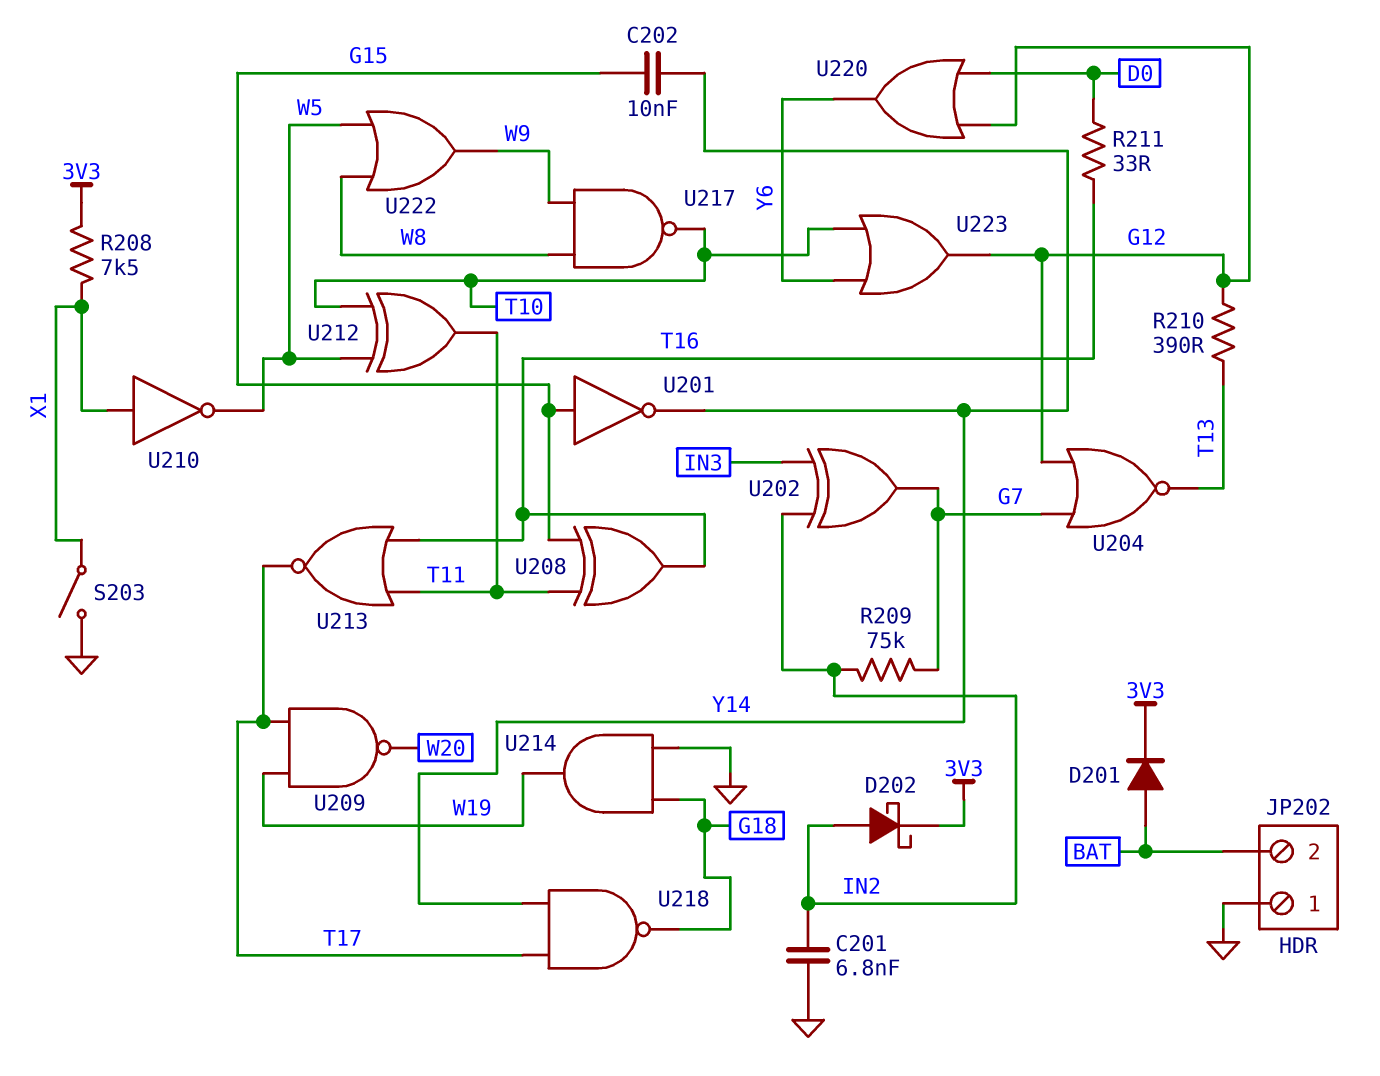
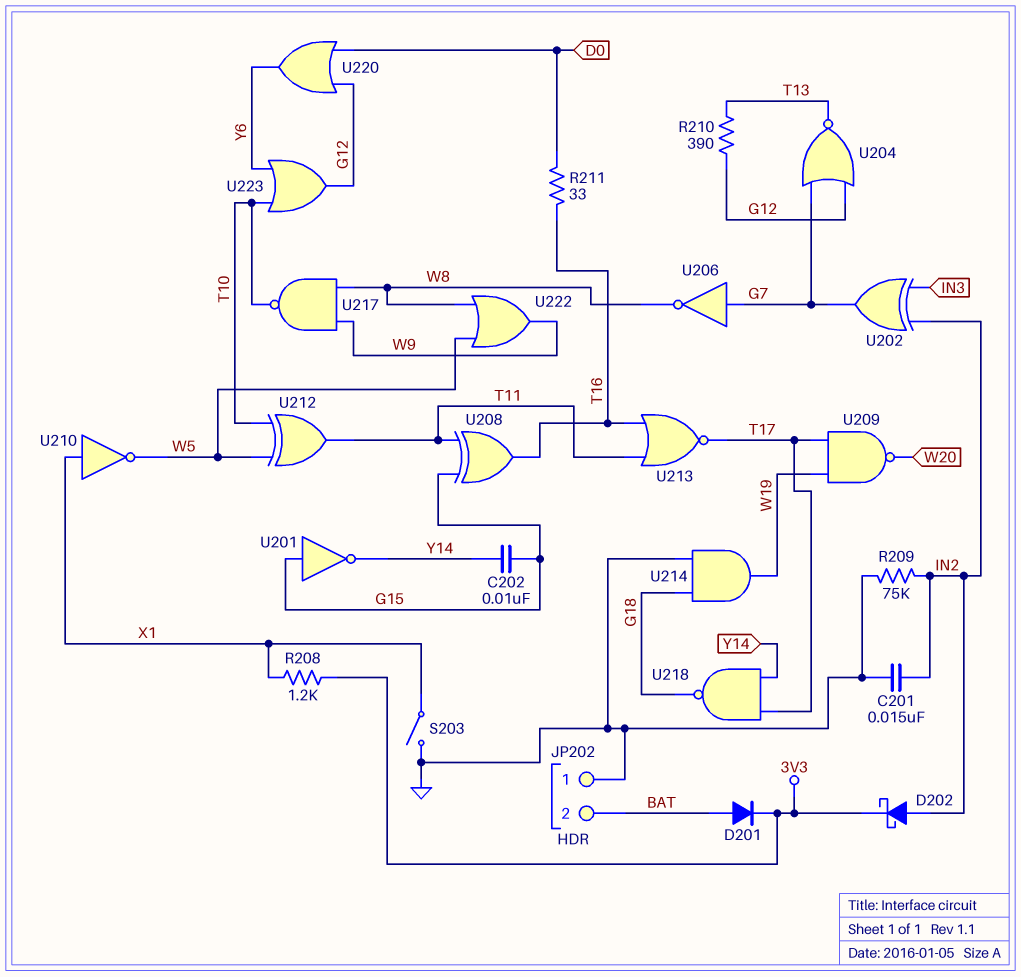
C201: 6.8nF (GND, IN2) -> 15nF (GND, IN2)
R208: 7.5k (3V3, X1) -> 1.2k (3V3, X1)
R209: 75k (G7, IN2) -> 75k (GND, IN2)
U206: none -> NOT (in G7, out W8)

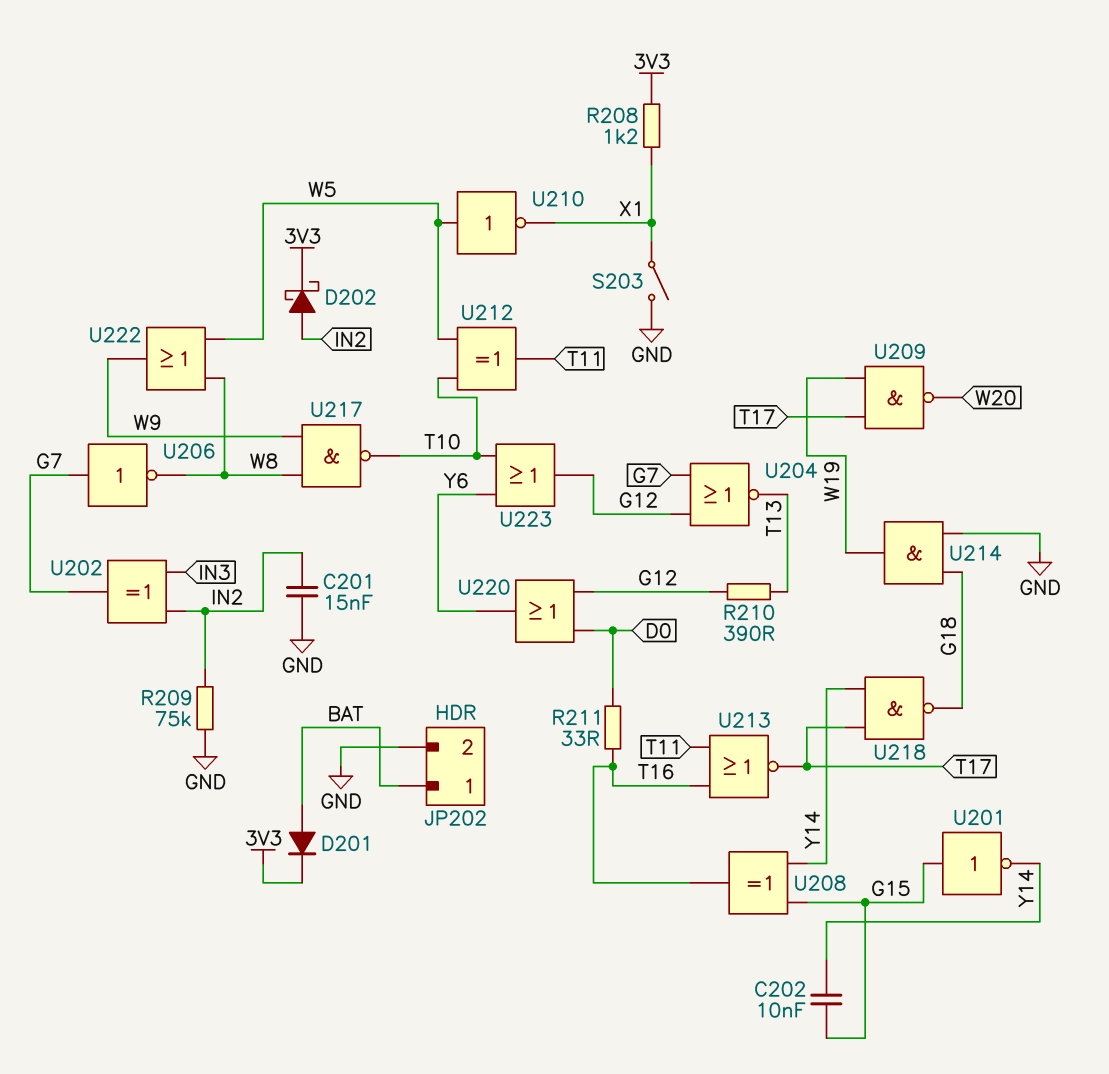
JP202 pin 1: GND -> BAT
JP202 pin 2: BAT -> GND
U208: XOR (in G15, in T11, out T16) -> XOR (in G15, in Y14, out T16)
U210: NOT (in X1, out W5) -> NOT (in W5, out X1)

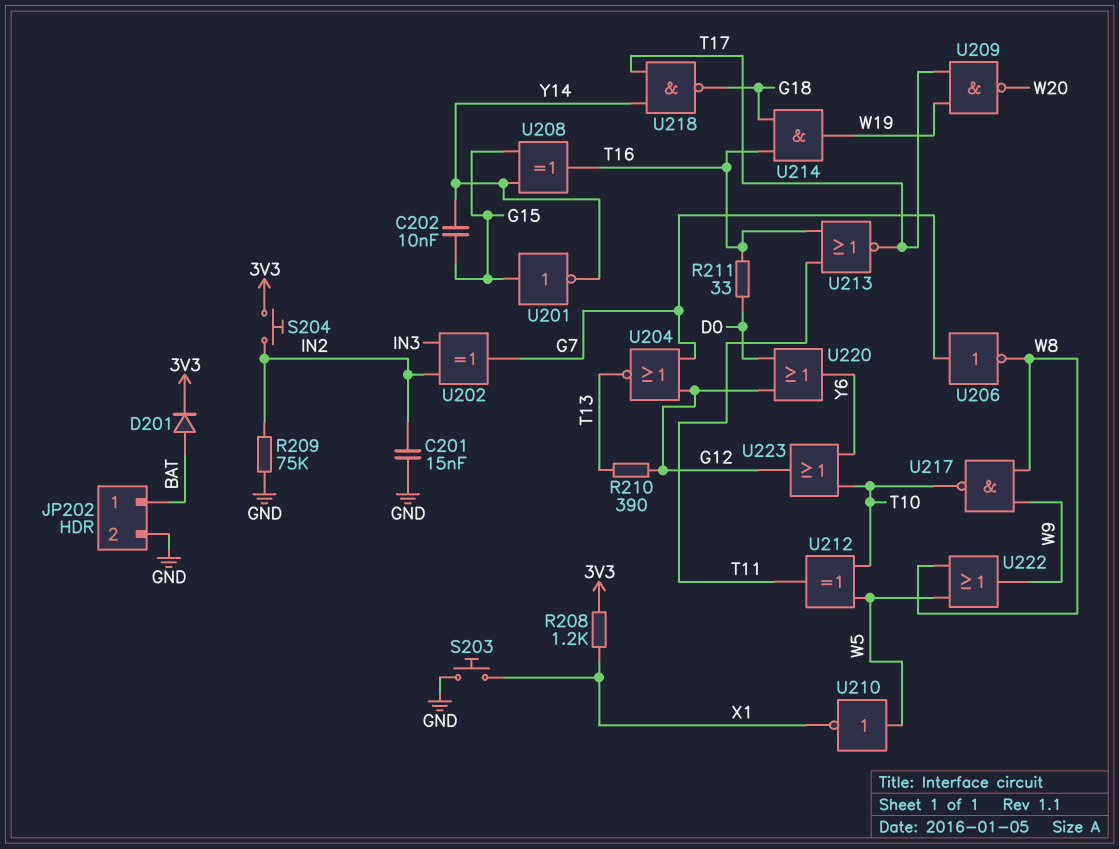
D202: schottky (A IN2, K 3V3) -> none
S203: switch (GND, X1) -> button (GND, X1)
S204: none -> button (3V3, IN2)
U214: AND (in G18, in GND, out W19) -> AND (in G18, in T16, out W19)

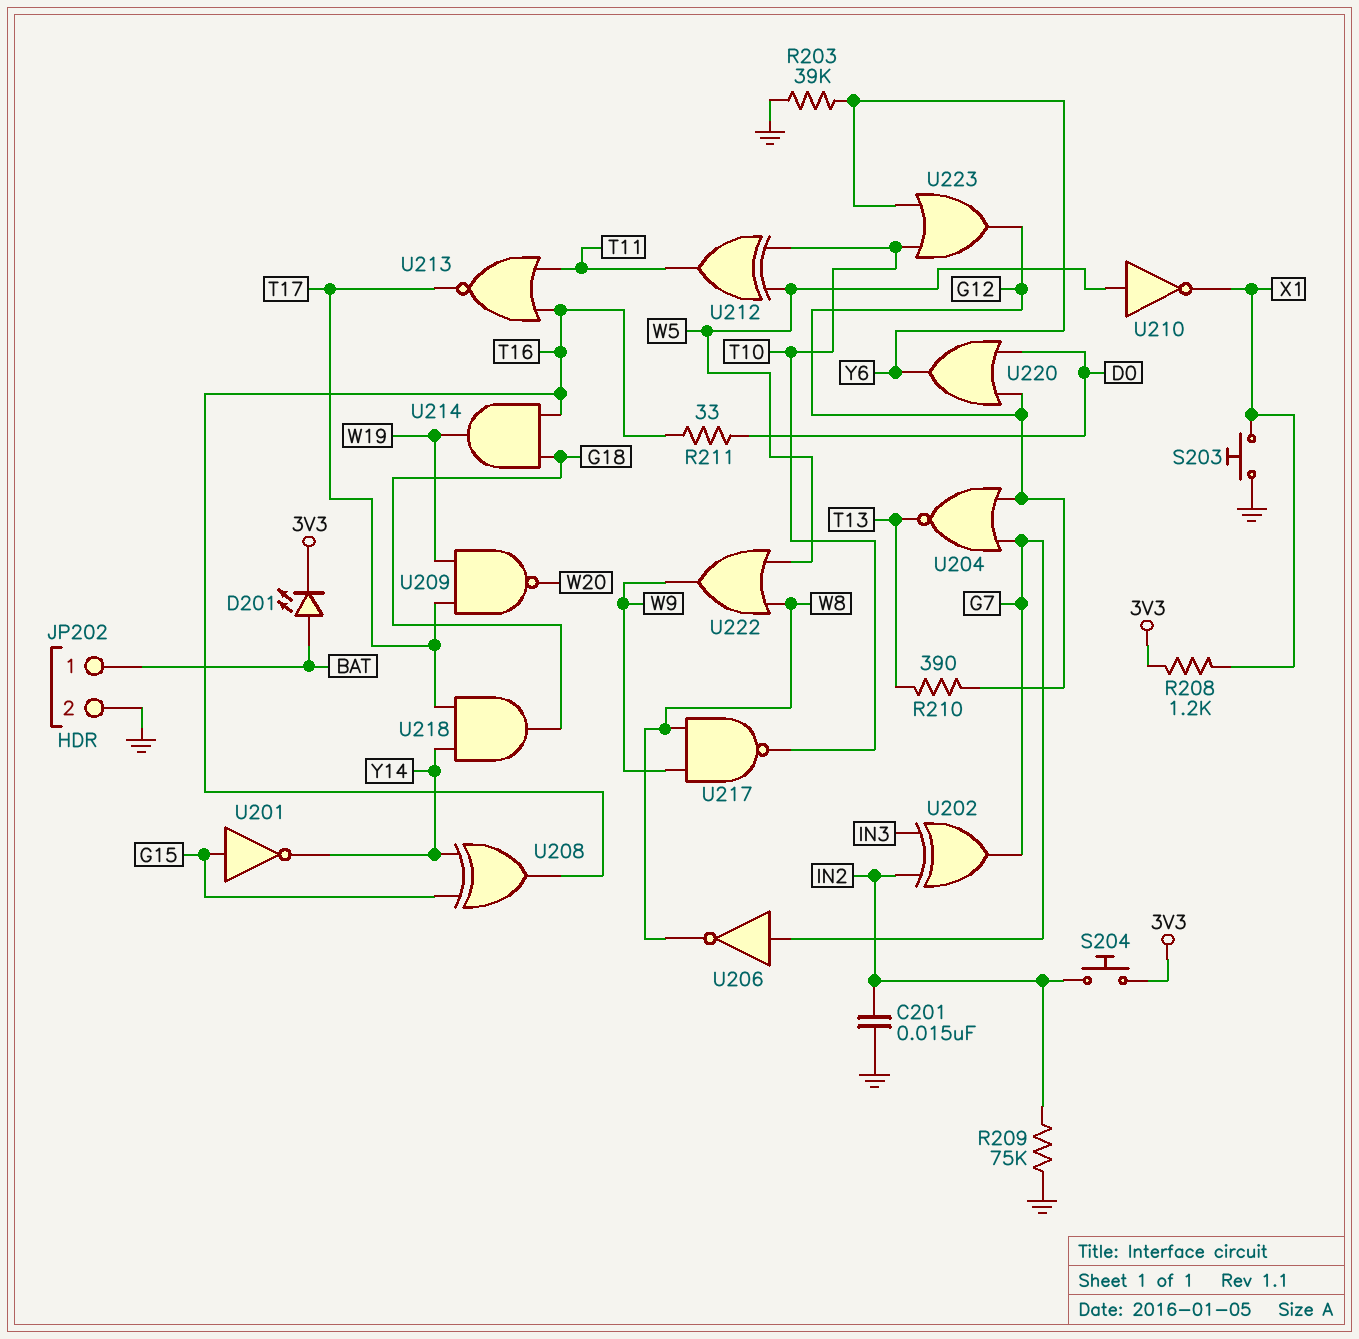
C202: 10nF (G15, Y14) -> none
D201: diode (A BAT, K 3V3) -> LED (A BAT, K 3V3)
R203: none -> 39k (GND, Y6)
U218: NAND (in T17, in Y14, out G18) -> AND (in T17, in Y14, out G18)

